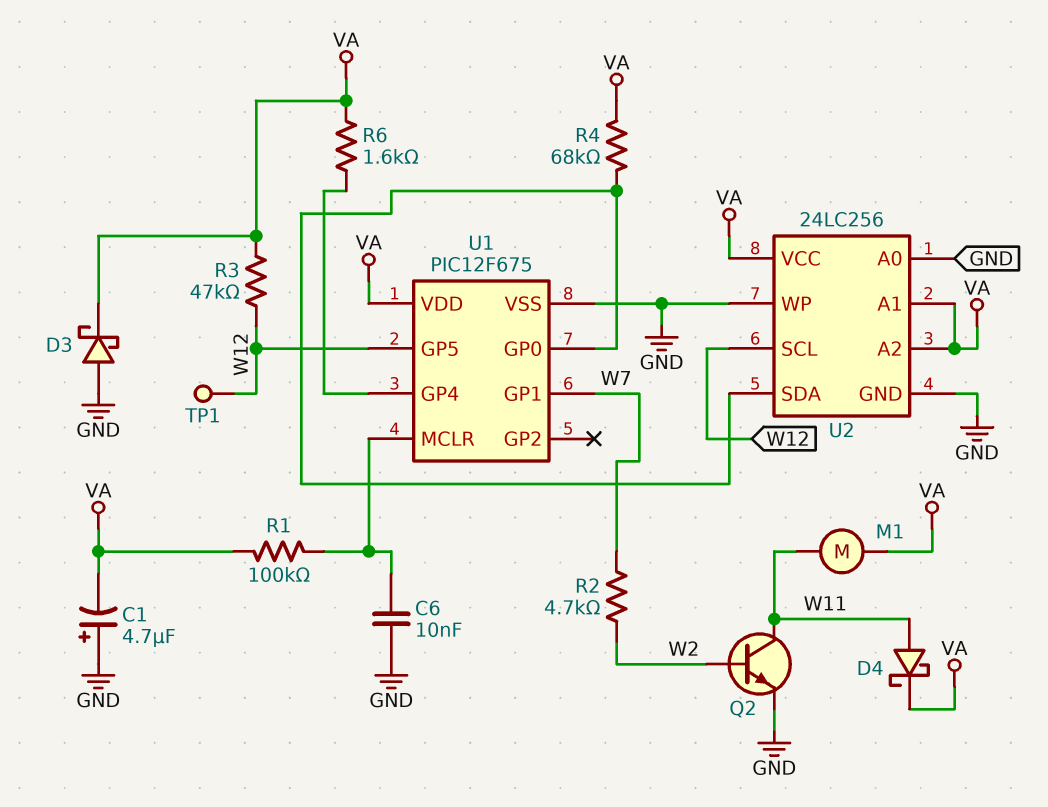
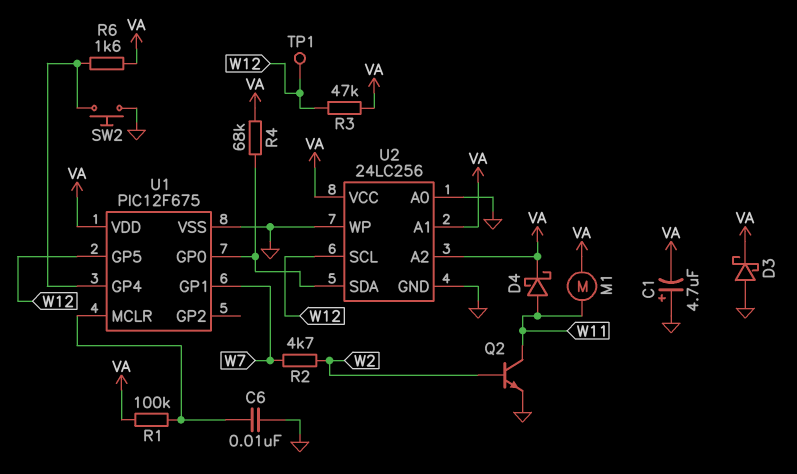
SW2: none -> button (GND, U1/GP4)

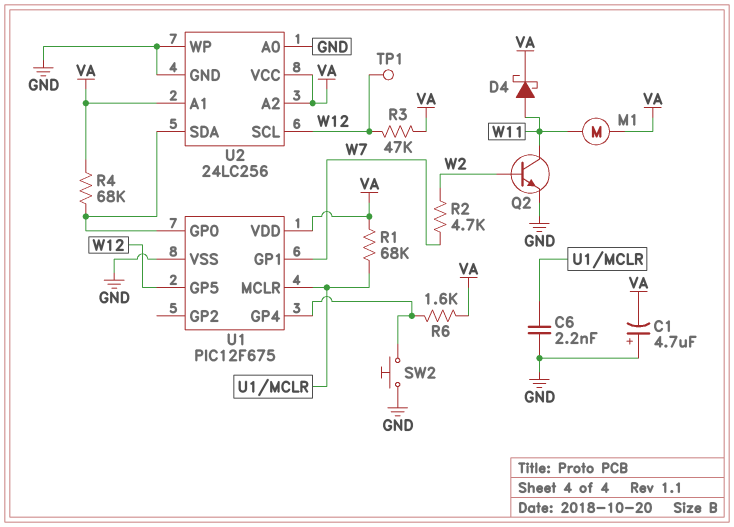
C6: 10nF (GND, U1/MCLR) -> 2.2nF (GND, U1/MCLR)
D3: schottky (A GND, K VA) -> none
R1: 100k (U1/MCLR, VA) -> 68k (U1/MCLR, VA)

